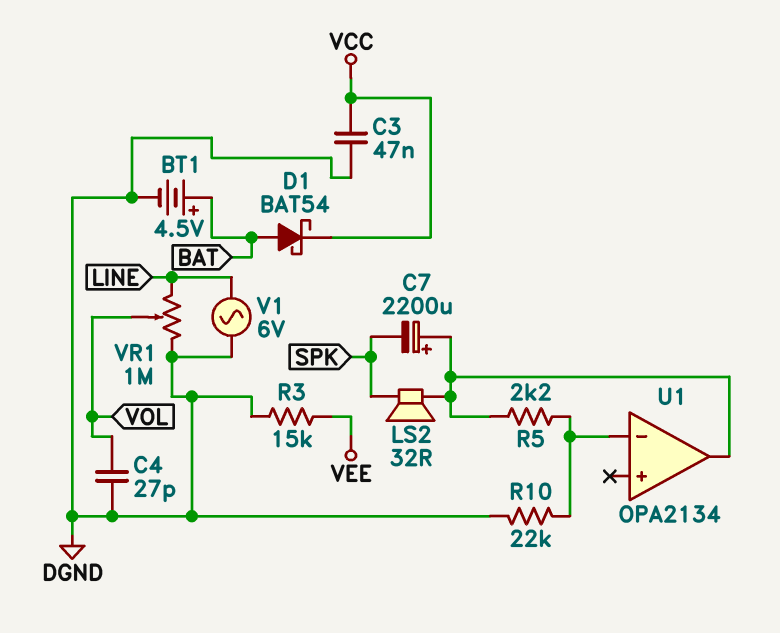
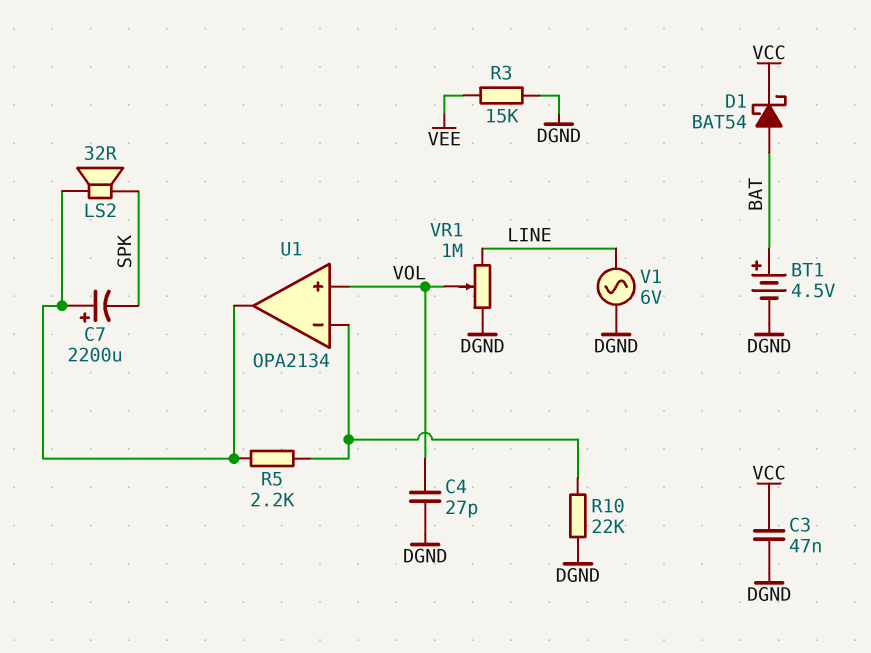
U1 pin in+: none -> VOL

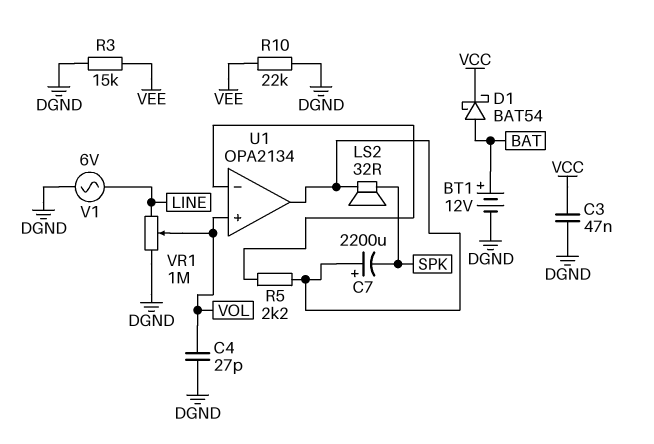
BT1: 4.5V (plus BAT, minus DGND) -> 12V (plus BAT, minus DGND)
R10: 22k (DGND, U1/in-) -> 22k (DGND, VEE)

